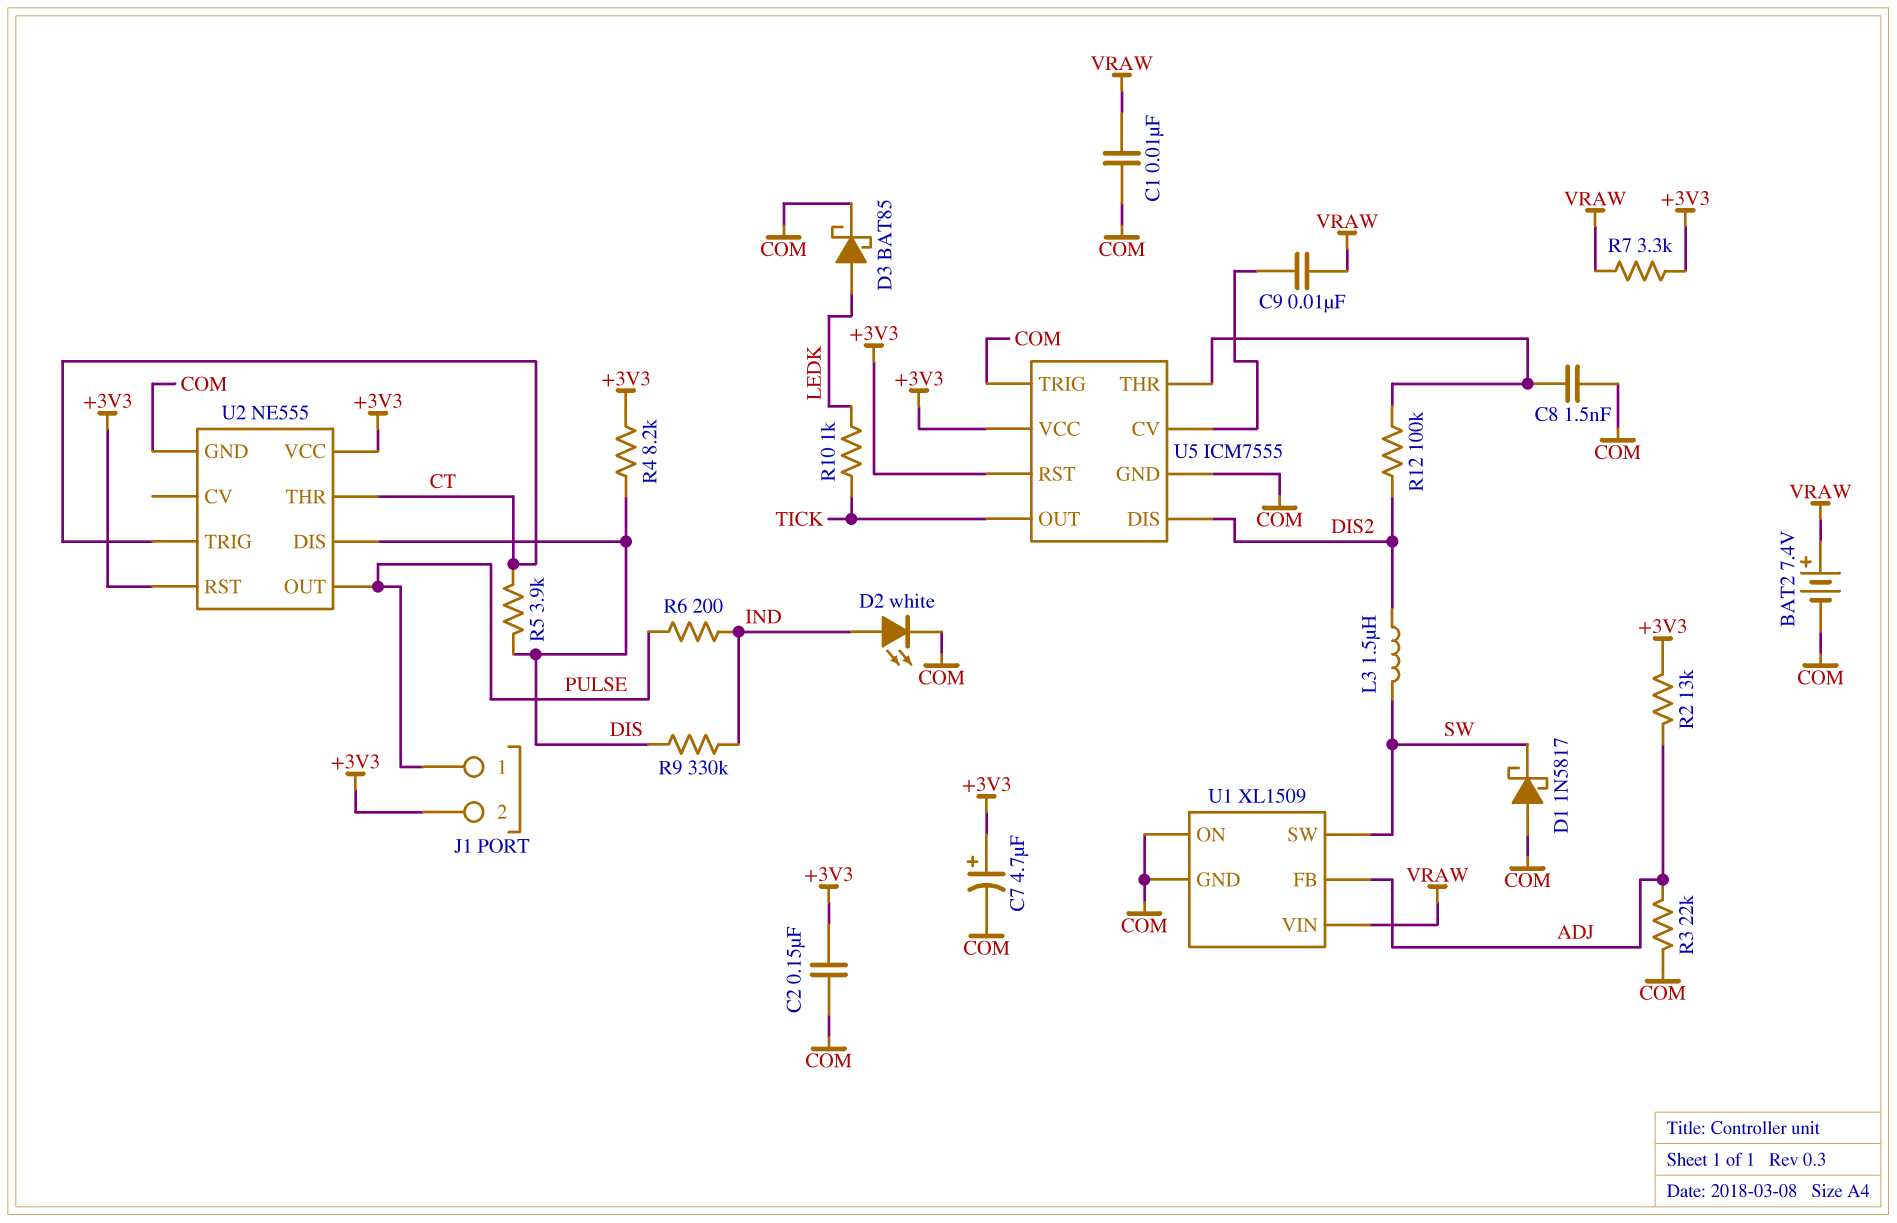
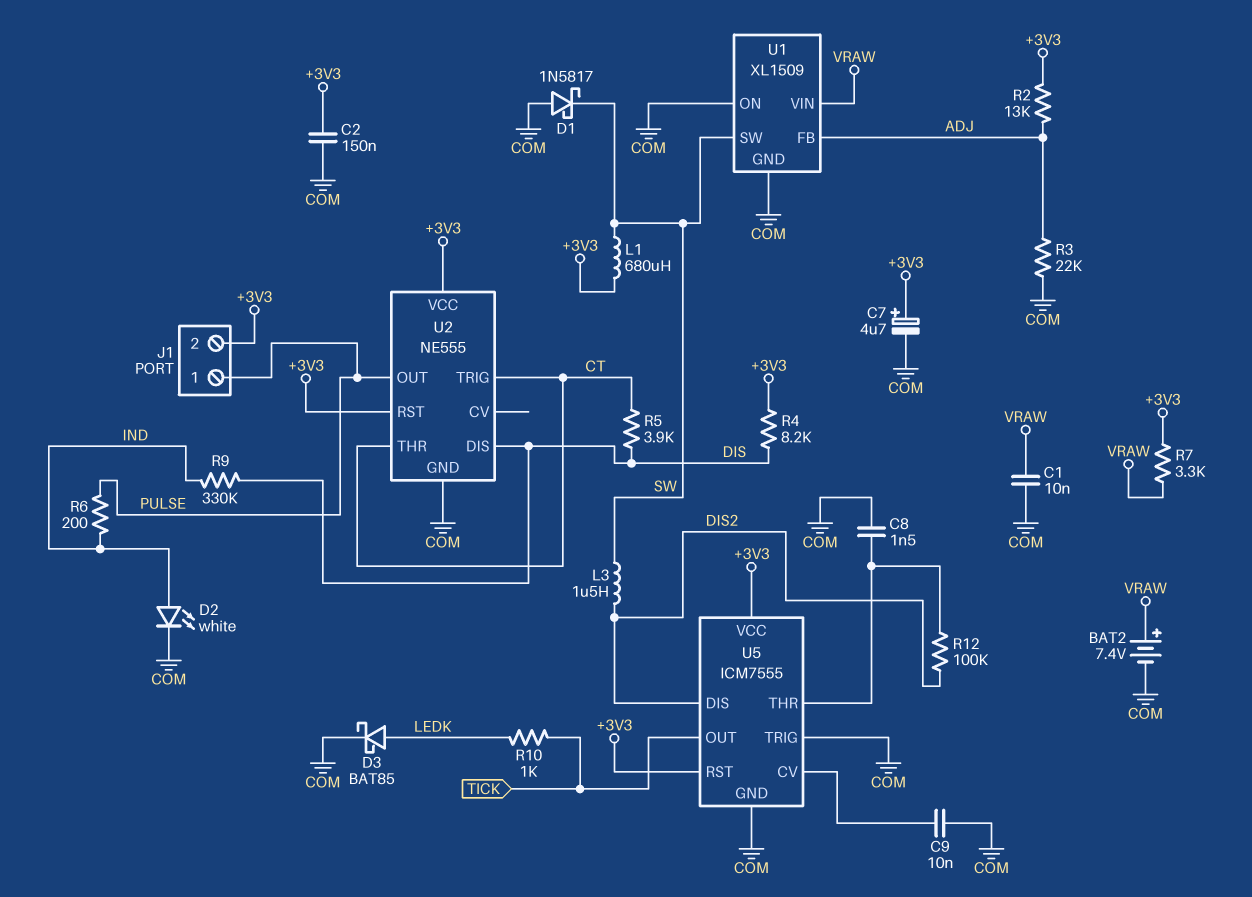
C9: 10nF (U5/CV, VRAW) -> 10nF (COM, U5/CV)
L1: none -> 680uH (+3V3, SW)

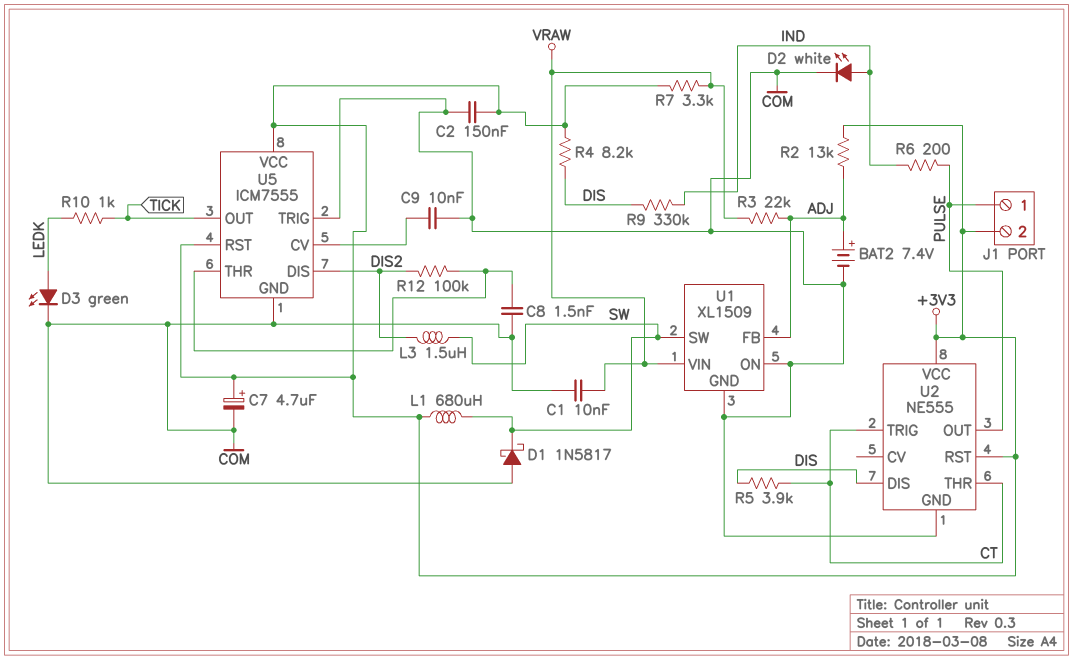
BAT2: 7.4V (plus VRAW, minus COM) -> 7.4V (plus ADJ, minus COM)
D3: schottky BAT85 (A LEDK, K COM) -> LED green (A LEDK, K COM)
R3: 22k (ADJ, COM) -> 22k (ADJ, VRAW)

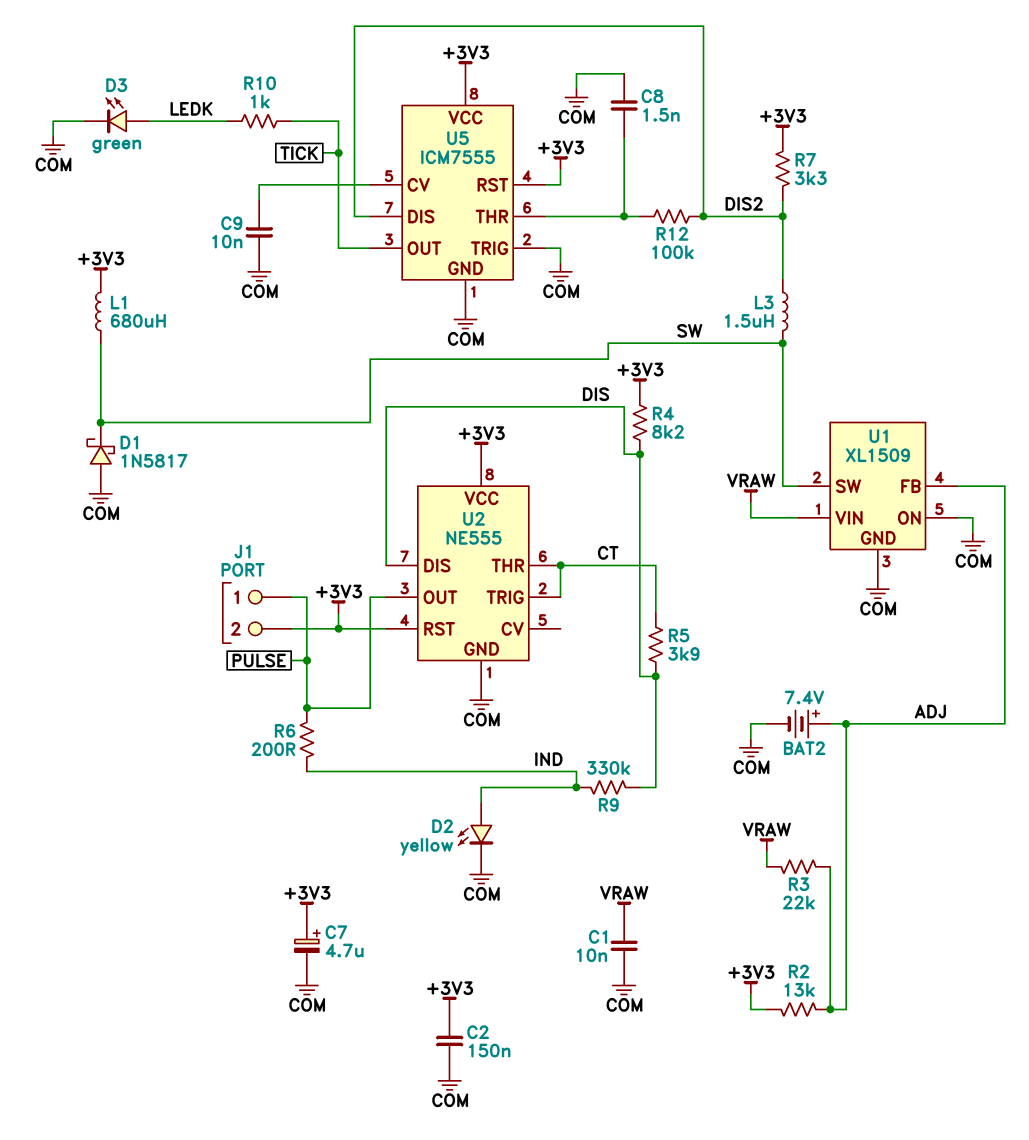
D2: LED white (A IND, K COM) -> LED yellow (A IND, K COM)
R7: 3.3k (+3V3, VRAW) -> 3.3k (+3V3, DIS2)

